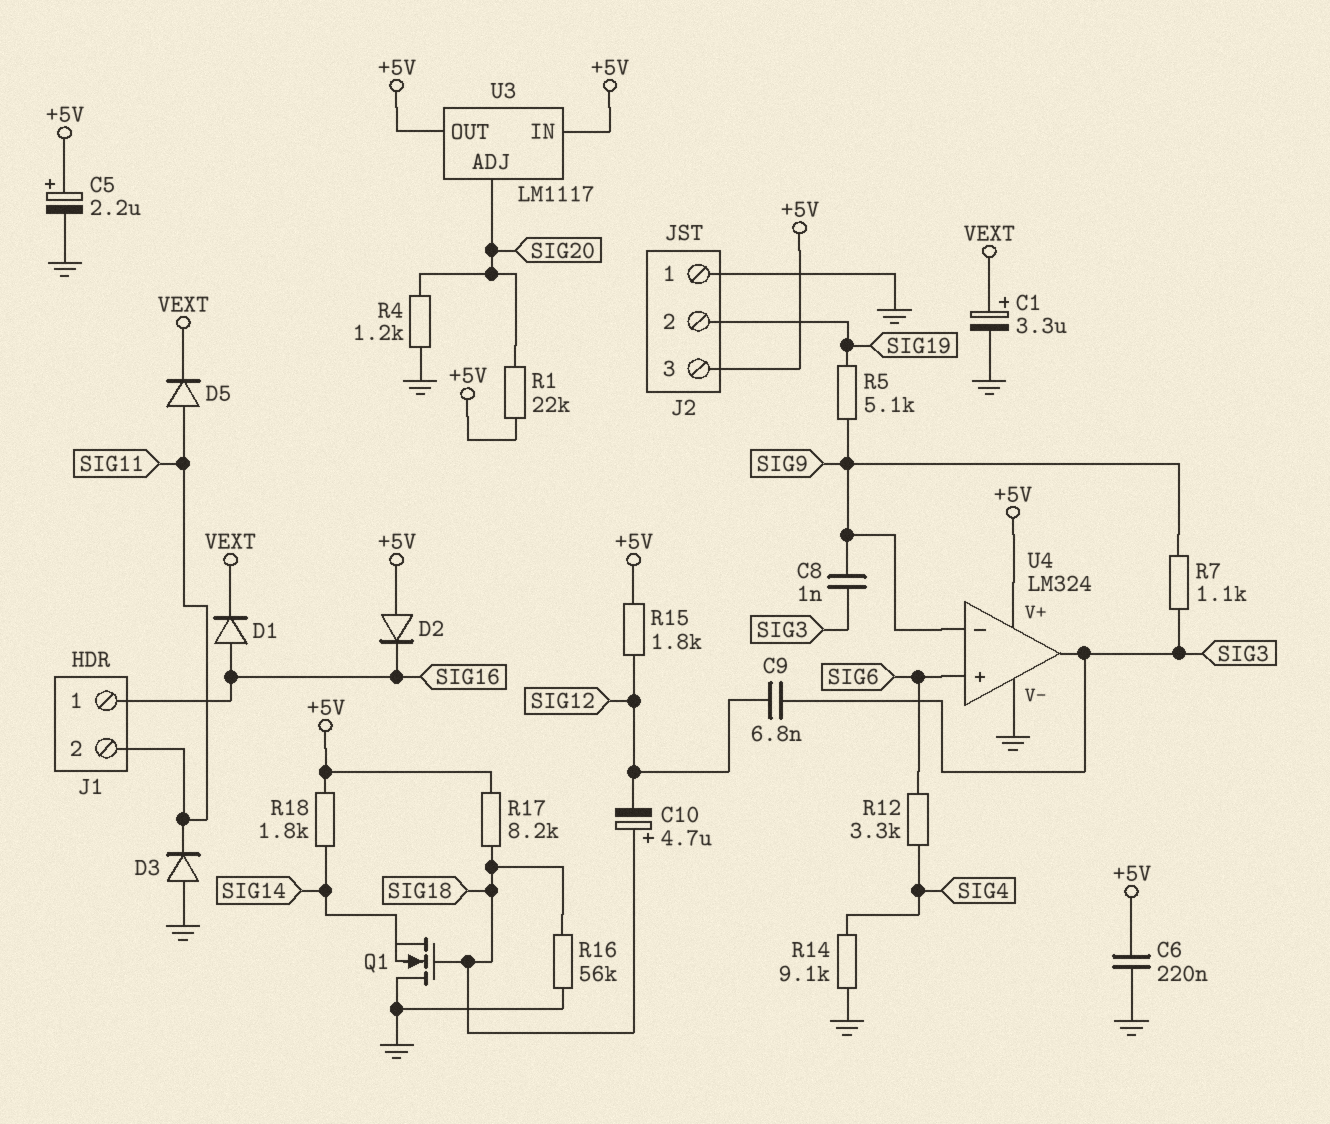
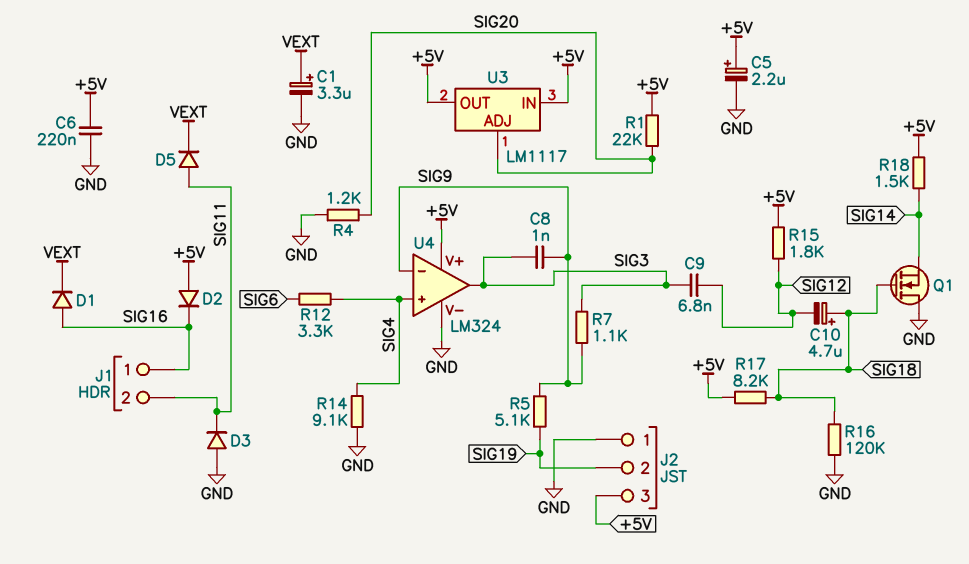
R16: 56k (GND, SIG18) -> 120k (GND, SIG18)
R18: 1.8k (+5V, SIG14) -> 1.5k (+5V, SIG14)
U4 pin in+: SIG6 -> SIG4

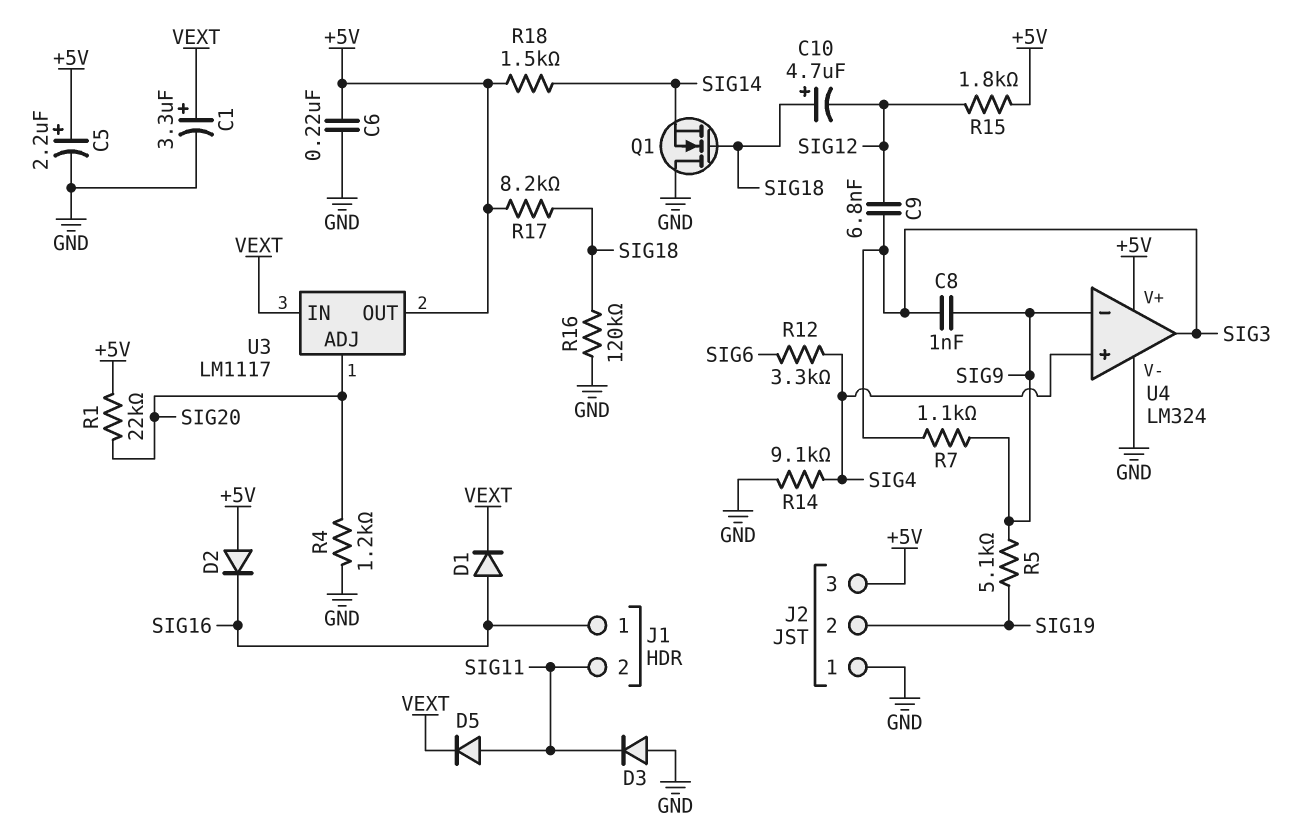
U3 pin IN: +5V -> VEXT

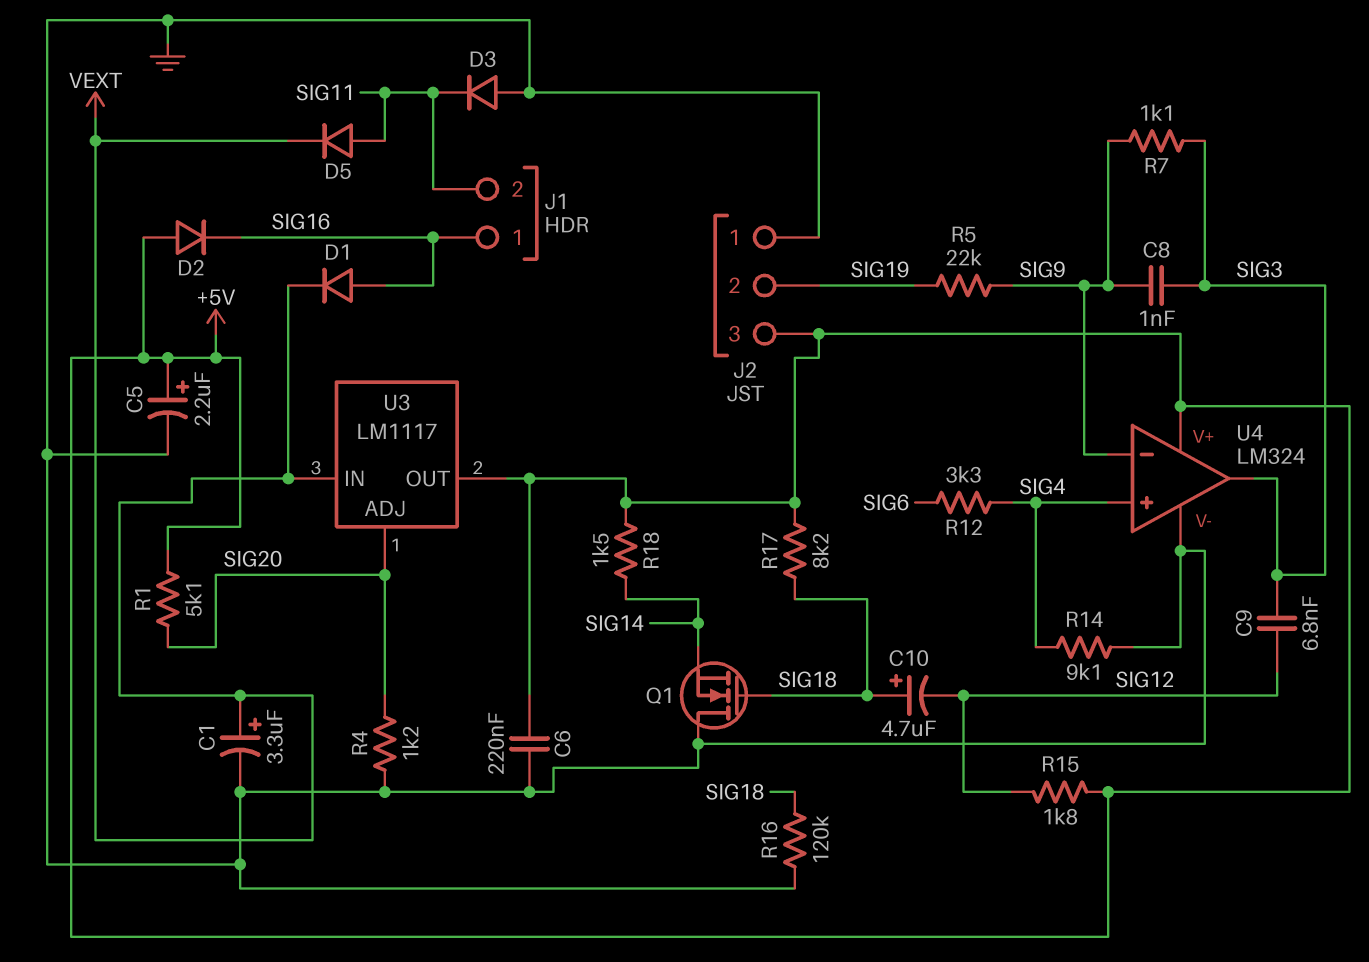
R1: 22k (+5V, SIG20) -> 5.1k (+5V, SIG20)
R5: 5.1k (SIG9, SIG19) -> 22k (SIG9, SIG19)

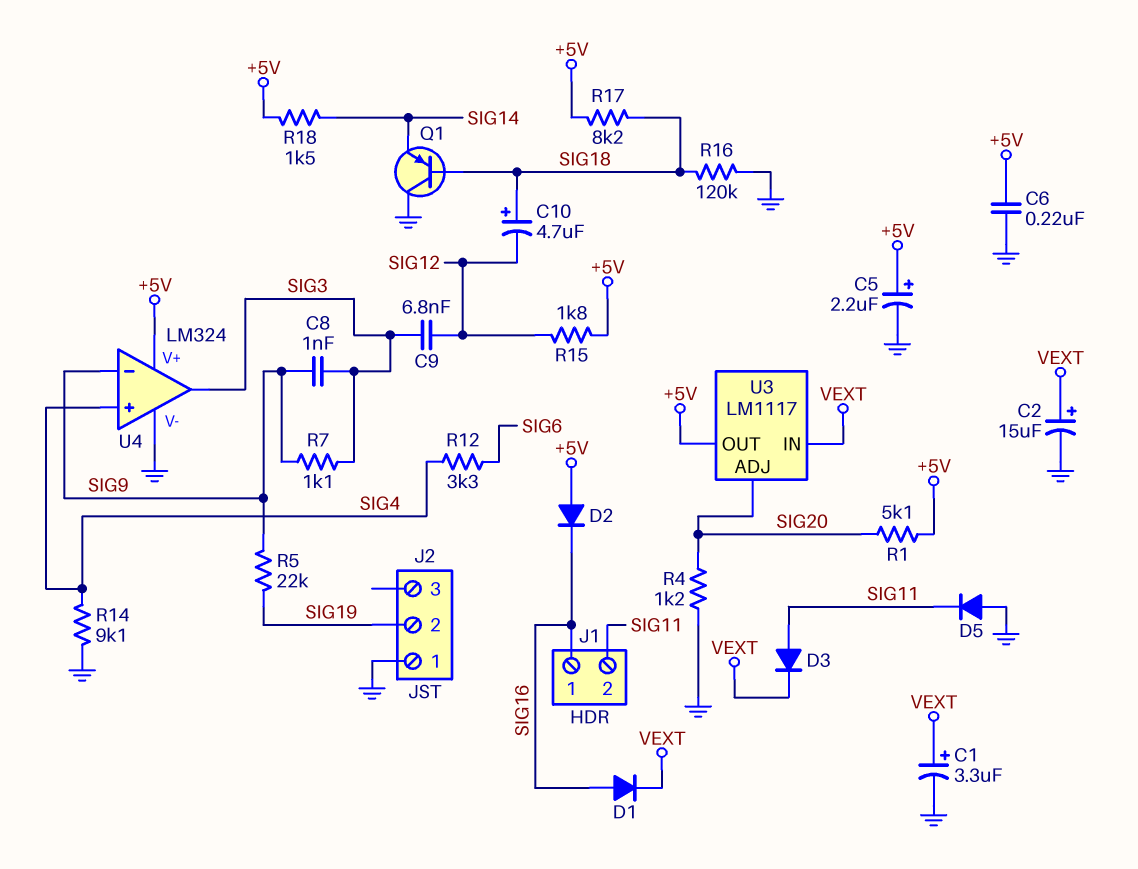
C2: none -> 15uF (plus VEXT, minus GND)
D3: diode (A GND, K SIG11) -> diode (A SIG11, K VEXT)
D5: diode (A SIG11, K VEXT) -> diode (A GND, K SIG11)
J2 pin 3: +5V -> none
Q1: NMOS (G SIG18, D GND, S SIG14) -> PNP (B SIG18, C GND, E SIG14)

